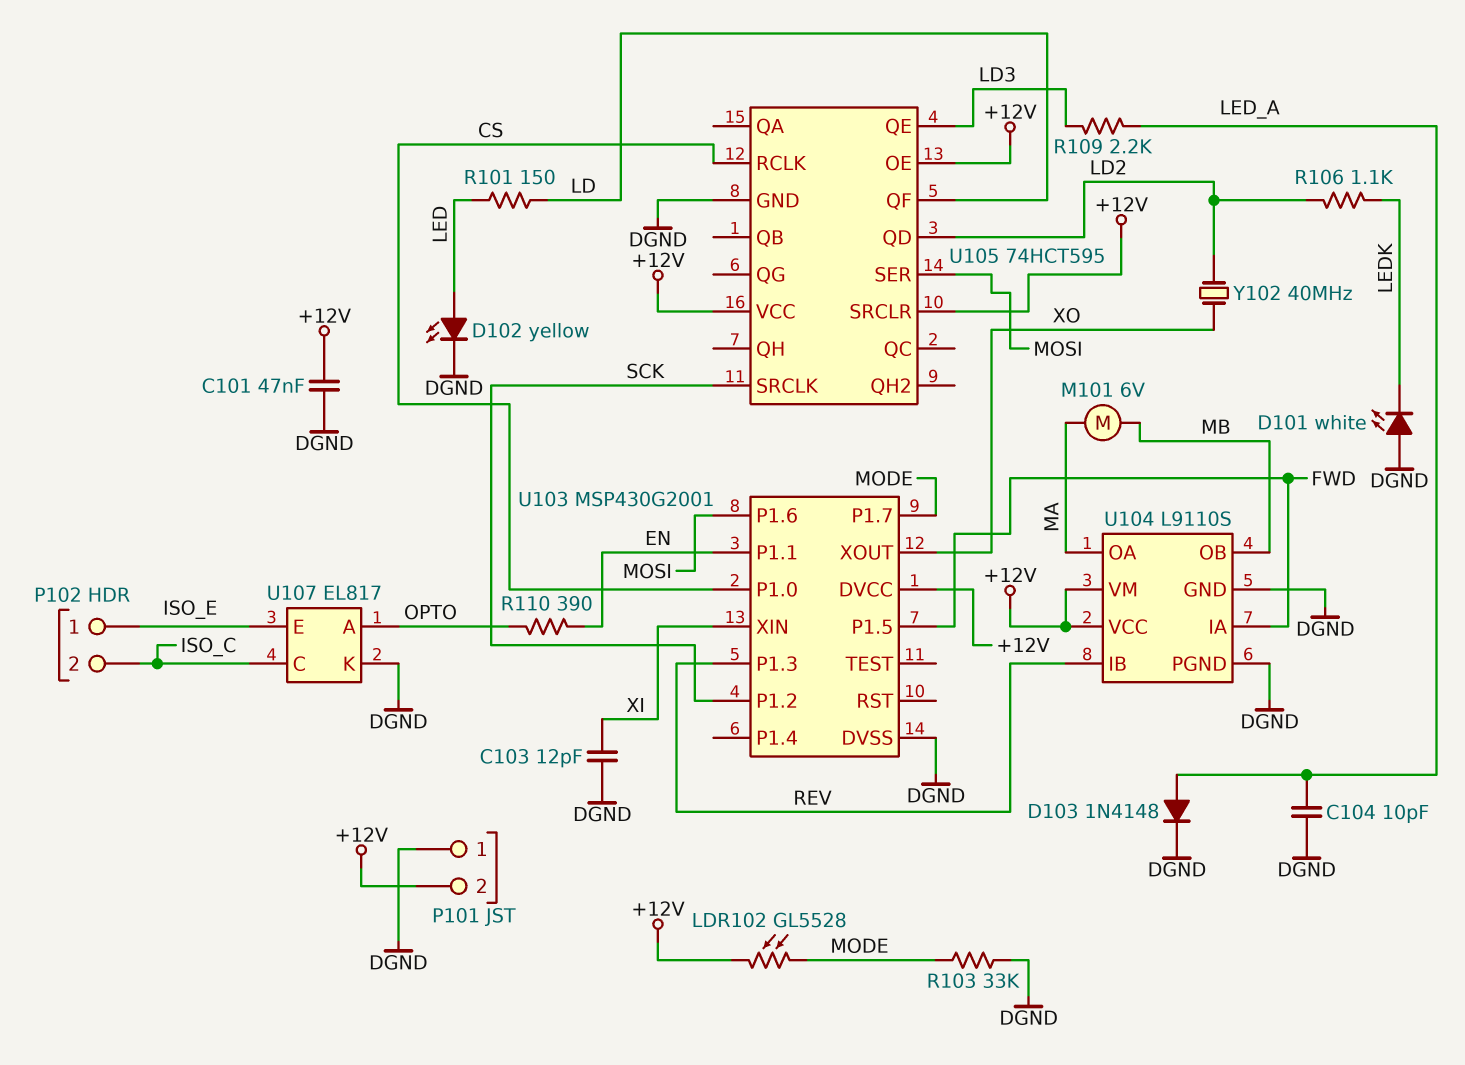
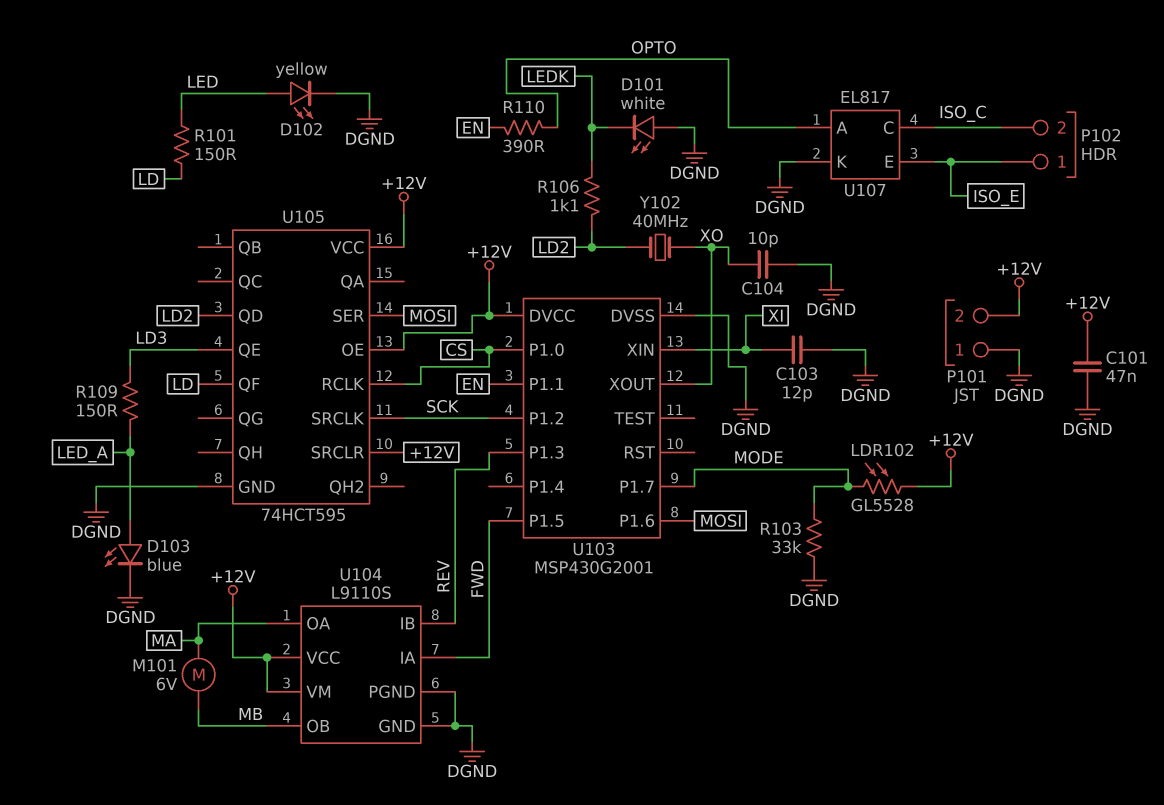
C104: 10pF (DGND, LED_A) -> 10pF (DGND, XO)
D103: diode 1N4148 (A LED_A, K DGND) -> LED blue (A LED_A, K DGND)
R109: 2.2k (LD3, LED_A) -> 150 (LD3, LED_A)

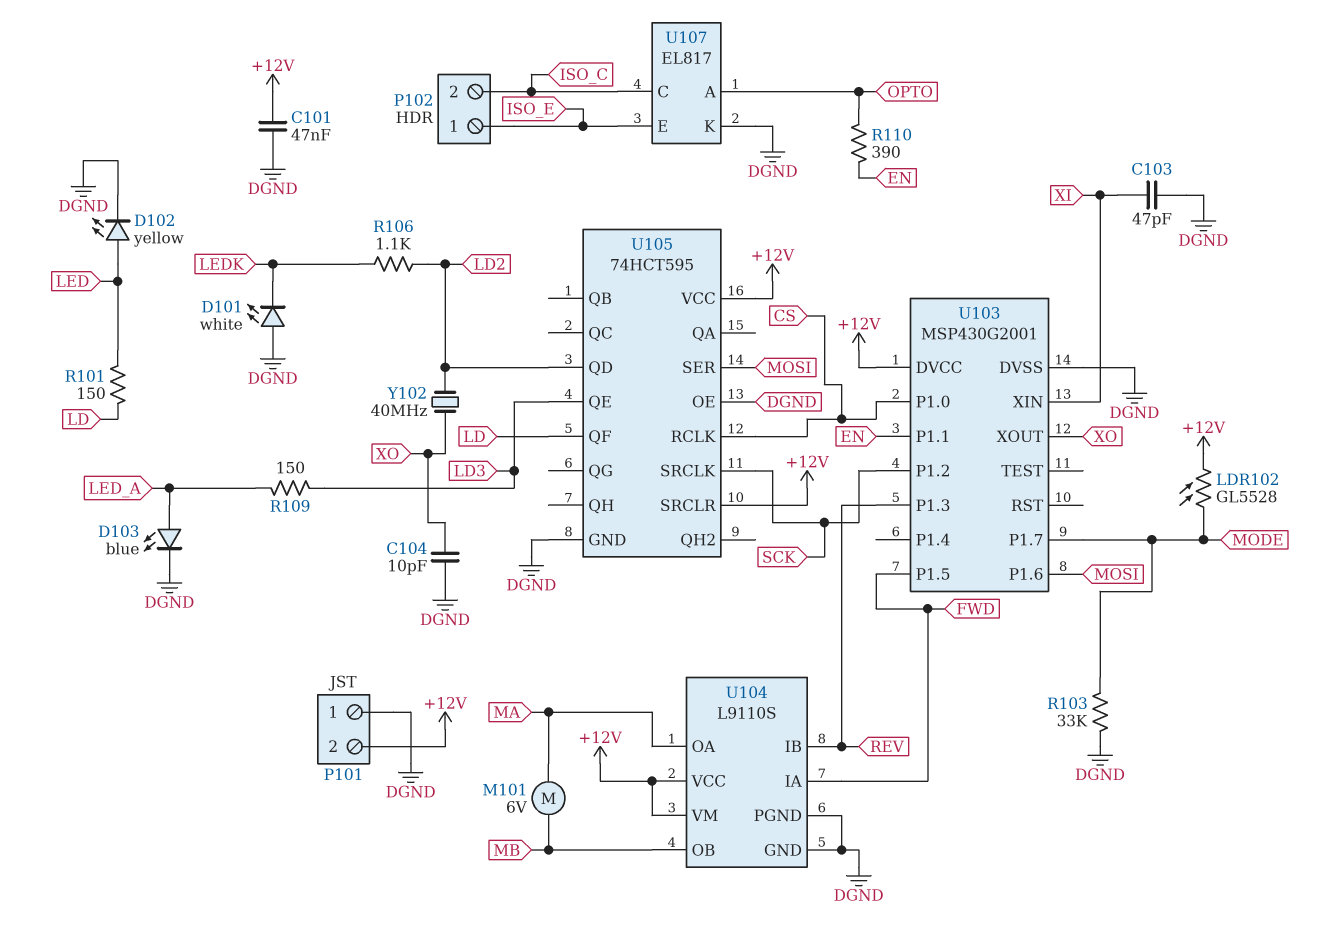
C103: 12pF (DGND, XI) -> 47pF (DGND, XI)
U105 pin OE: +12V -> DGND

